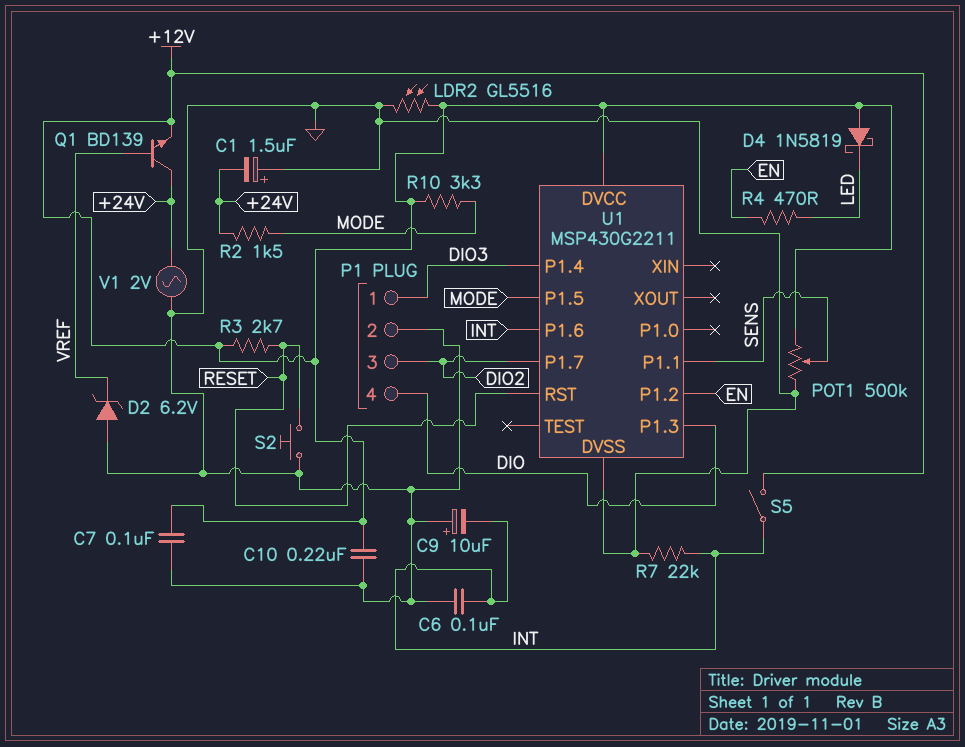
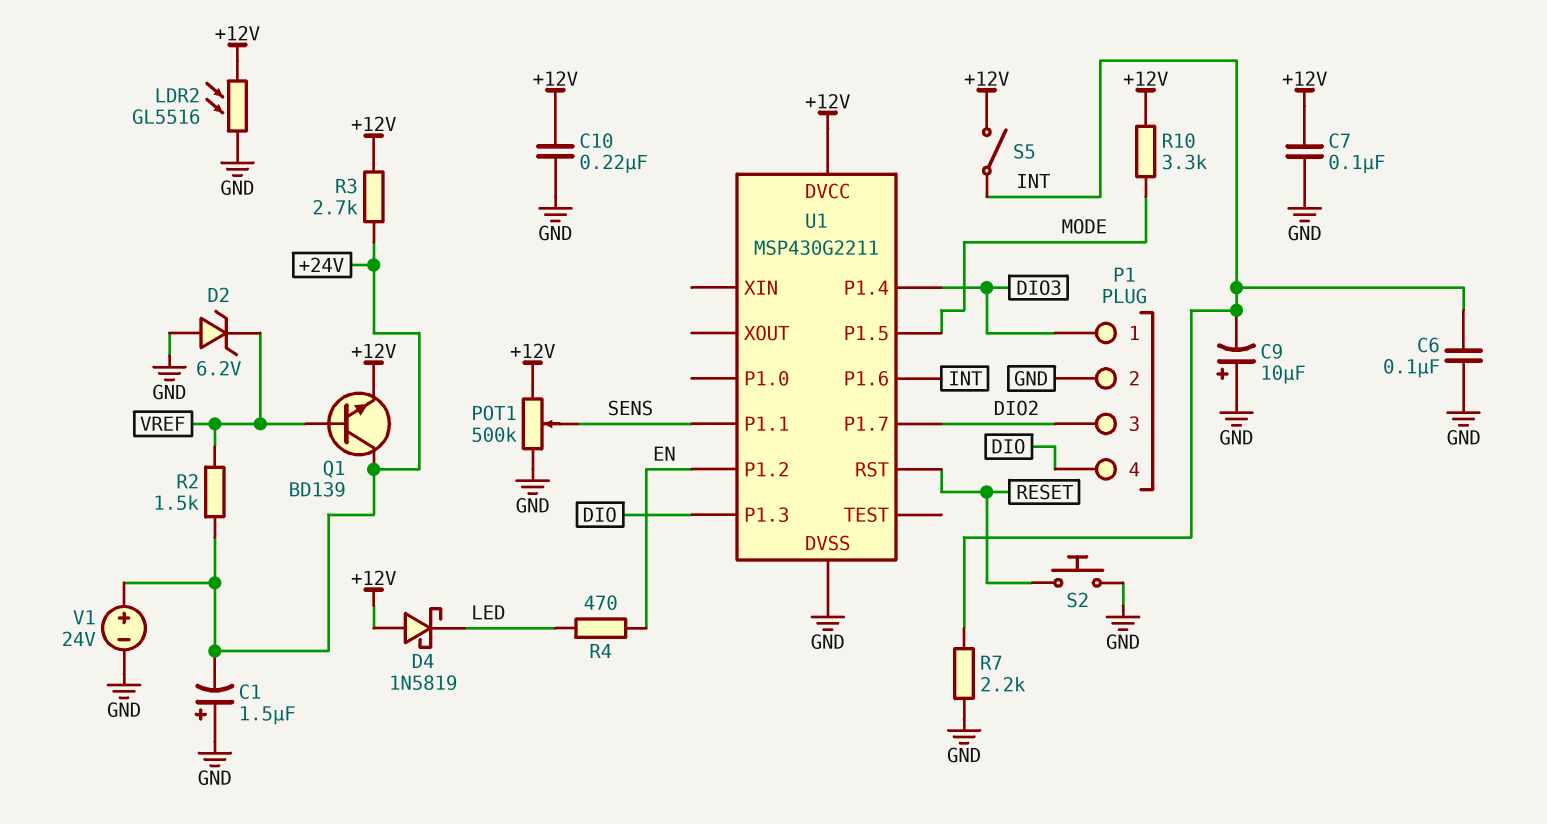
R2: 1.5k (+24V, MODE) -> 1.5k (+24V, VREF)
R3: 2.7k (+12V, RESET) -> 2.7k (+12V, +24V)
R7: 22k (GND, INT) -> 2.2k (GND, INT)
V1: AC 2V (+24V, GND) -> 24V (plus +24V, minus GND)

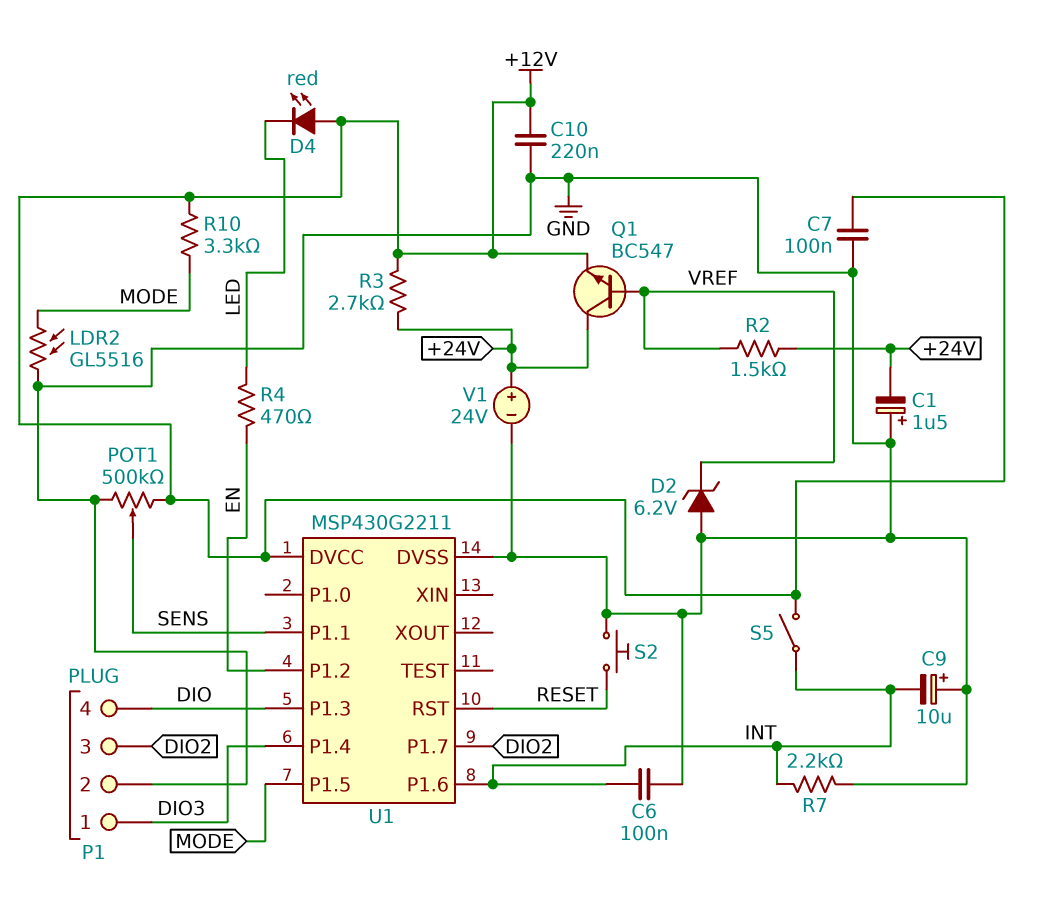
D4: schottky 1N5819 (A +12V, K LED) -> LED red (A +12V, K LED)
LDR2: GL5516 (+12V, GND) -> GL5516 (GND, MODE)
Q1: NPN BD139 (B VREF, C +24V, E +12V) -> NPN BC547 (B VREF, C +24V, E +12V)

